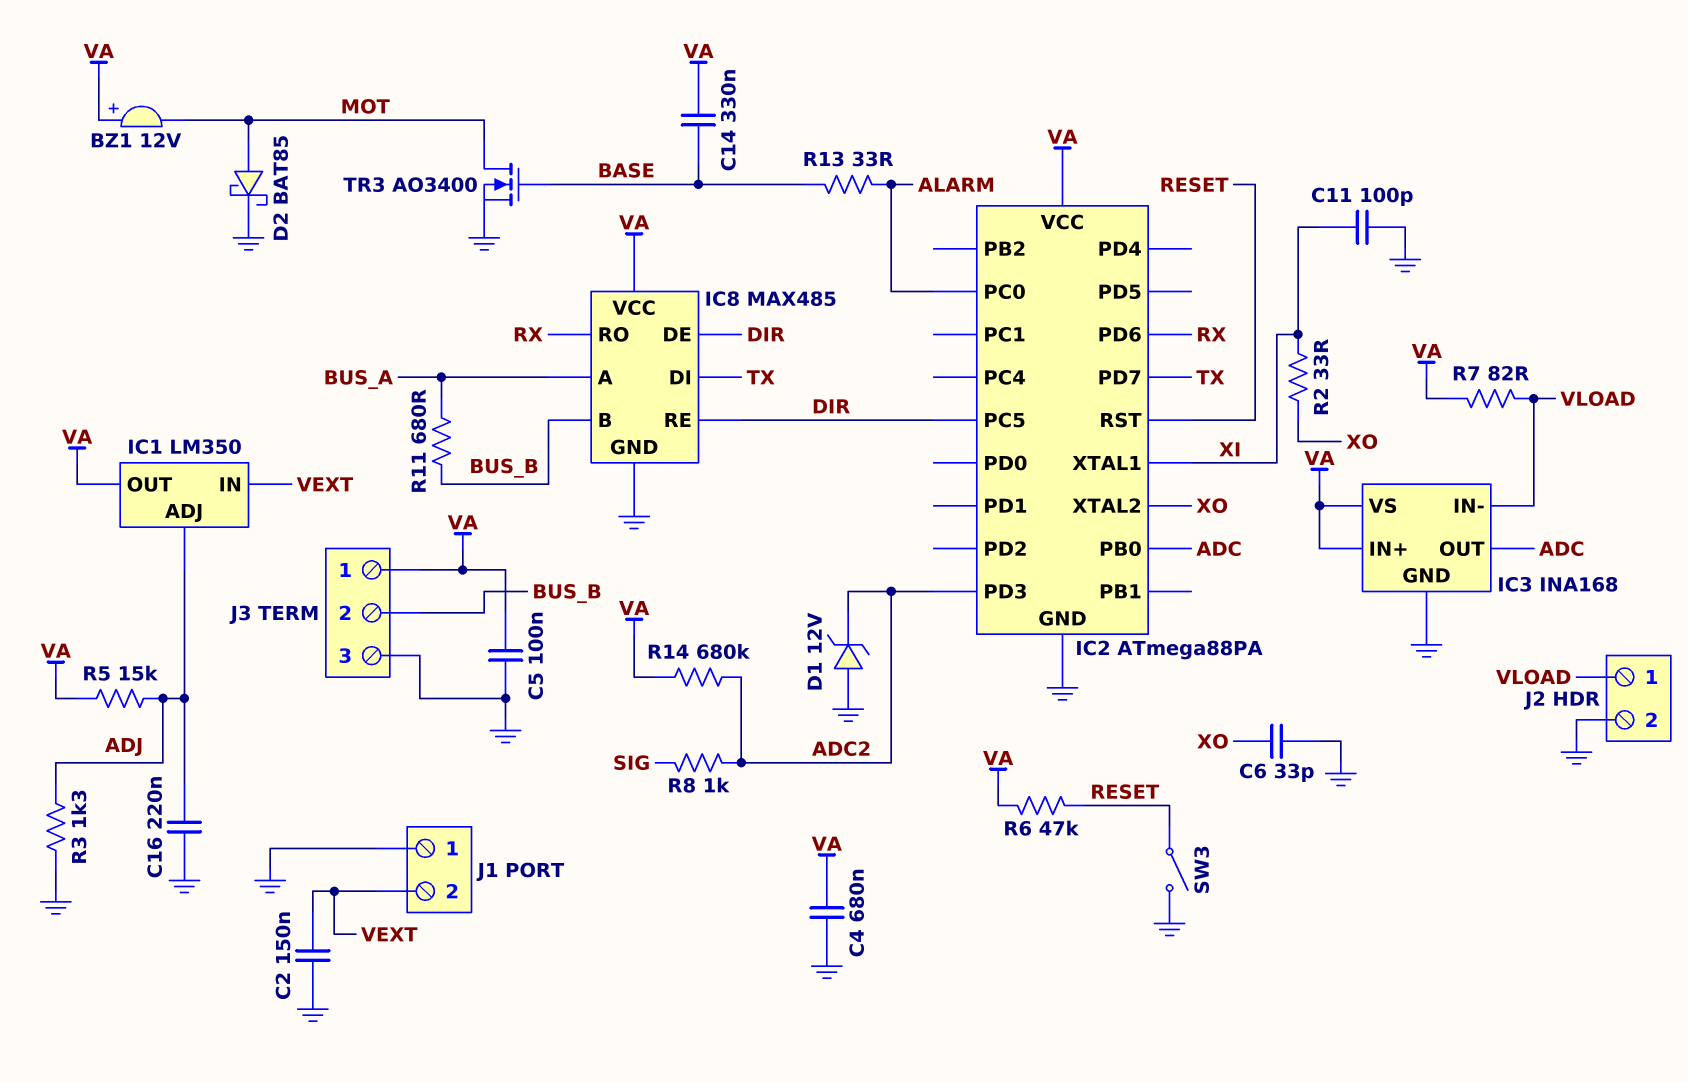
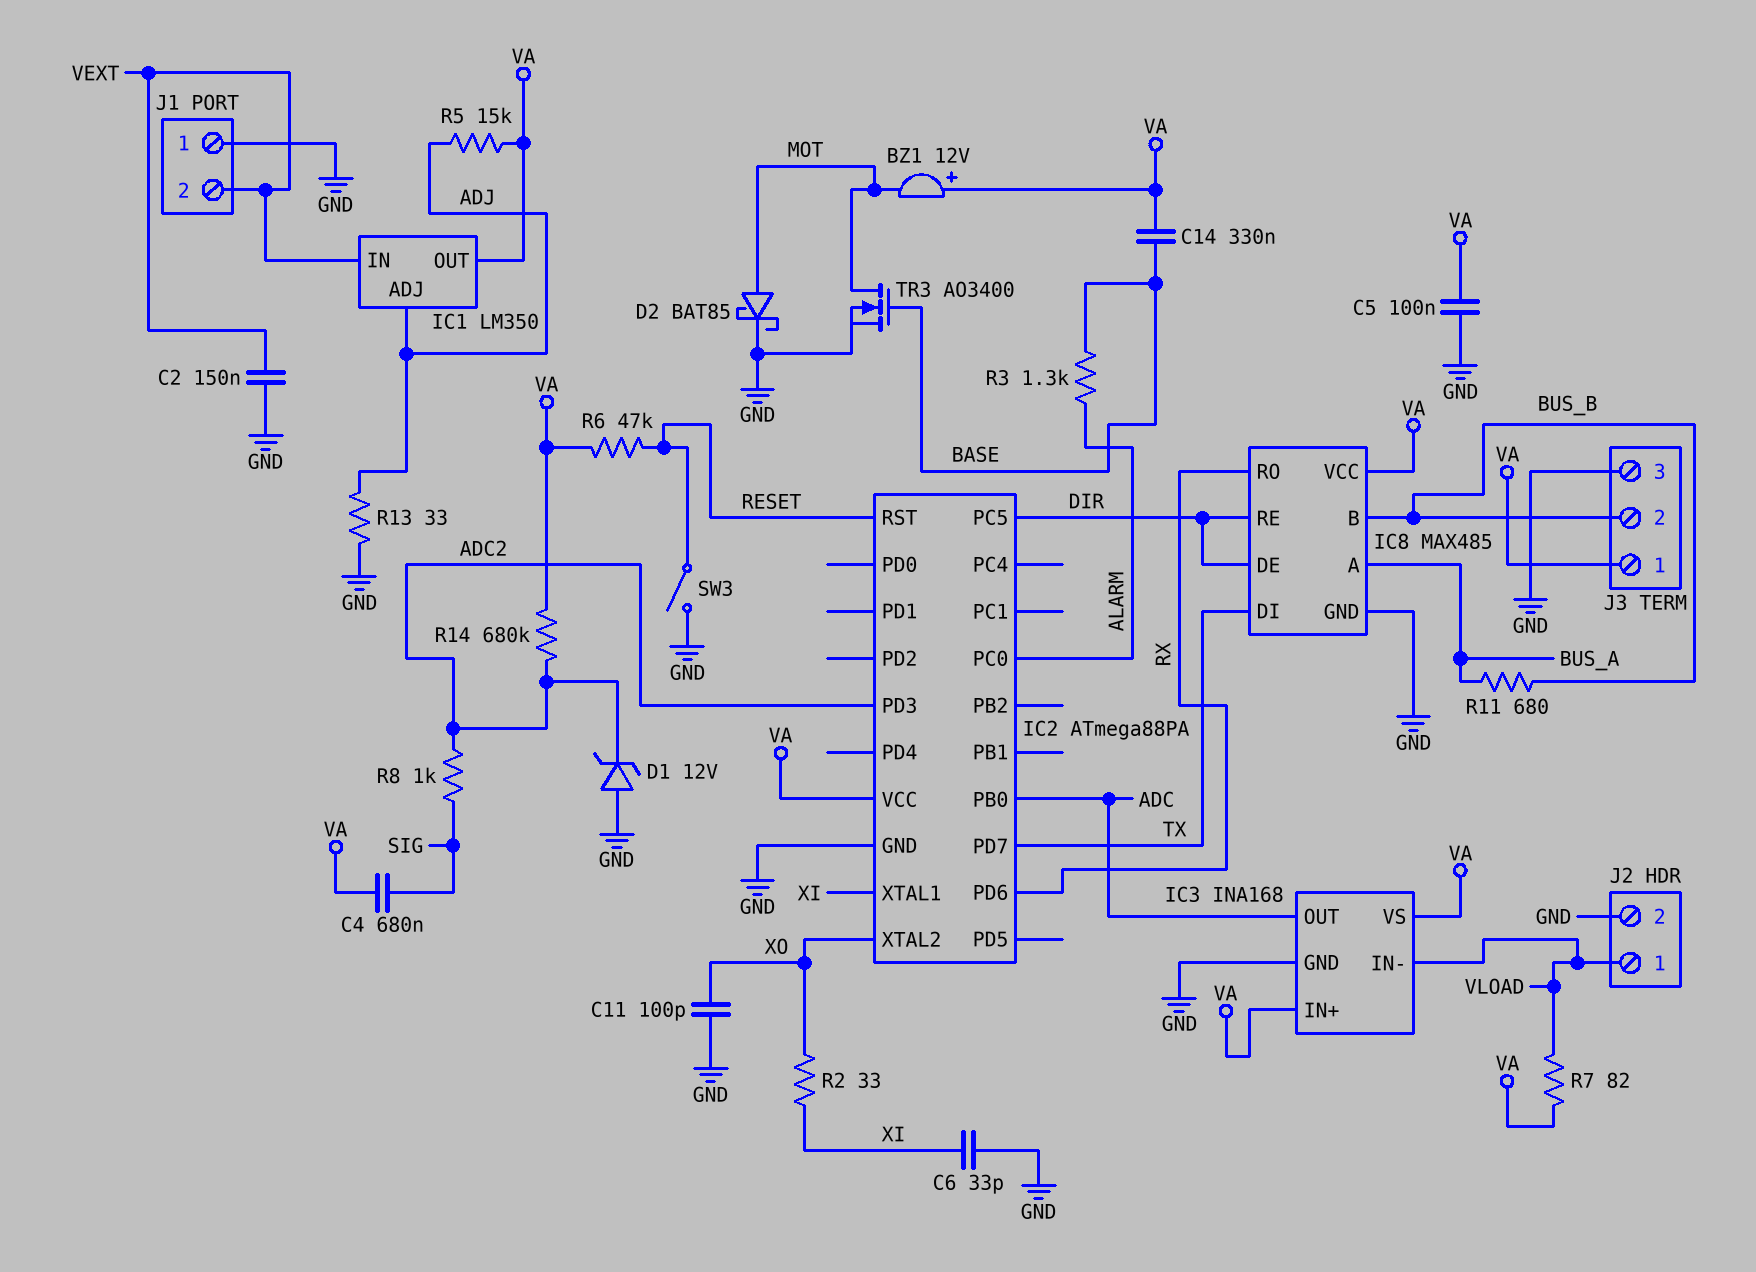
C4: 680nF (GND, VA) -> 680nF (SIG, VA)
C6: 33pF (GND, XO) -> 33pF (GND, XI)
C11: 100pF (GND, XI) -> 100pF (GND, XO)
C16: 220nF (ADJ, GND) -> none
R3: 1.3k (ADJ, GND) -> 1.3k (ALARM, BASE)
R13: 33 (ALARM, BASE) -> 33 (ADJ, GND)

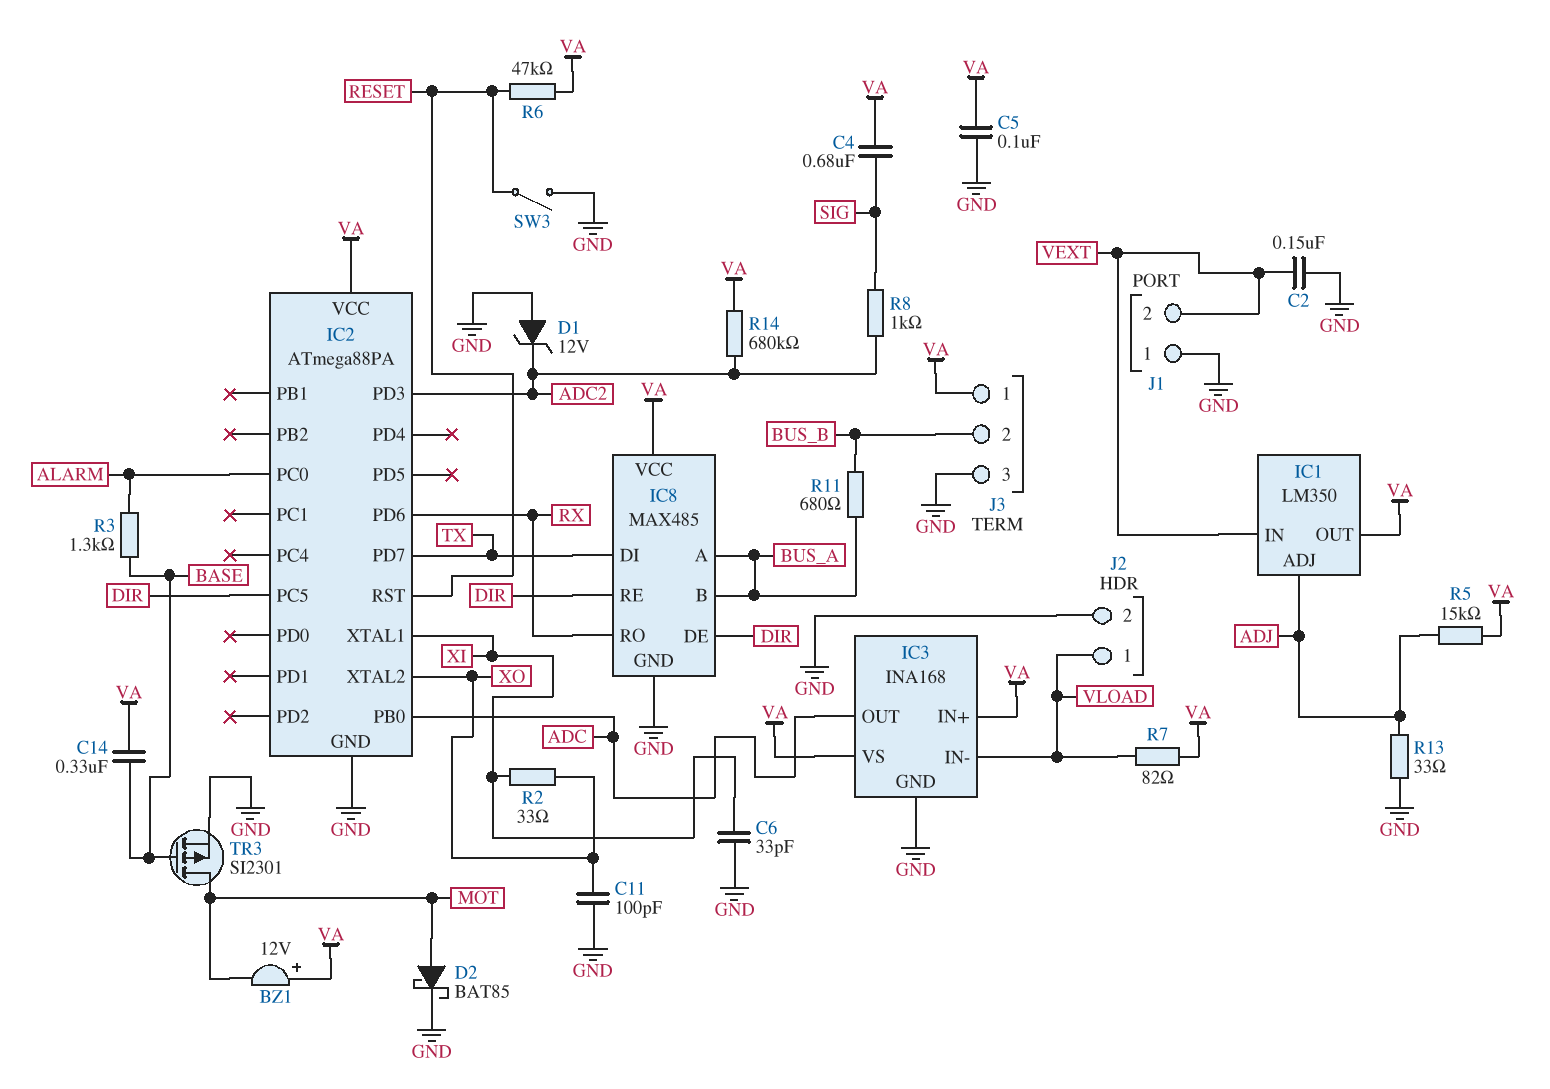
IC8 pin B: BUS_B -> BUS_A
TR3: NMOS AO3400 (G BASE, D MOT, S GND) -> PMOS SI2301 (G BASE, D MOT, S GND)

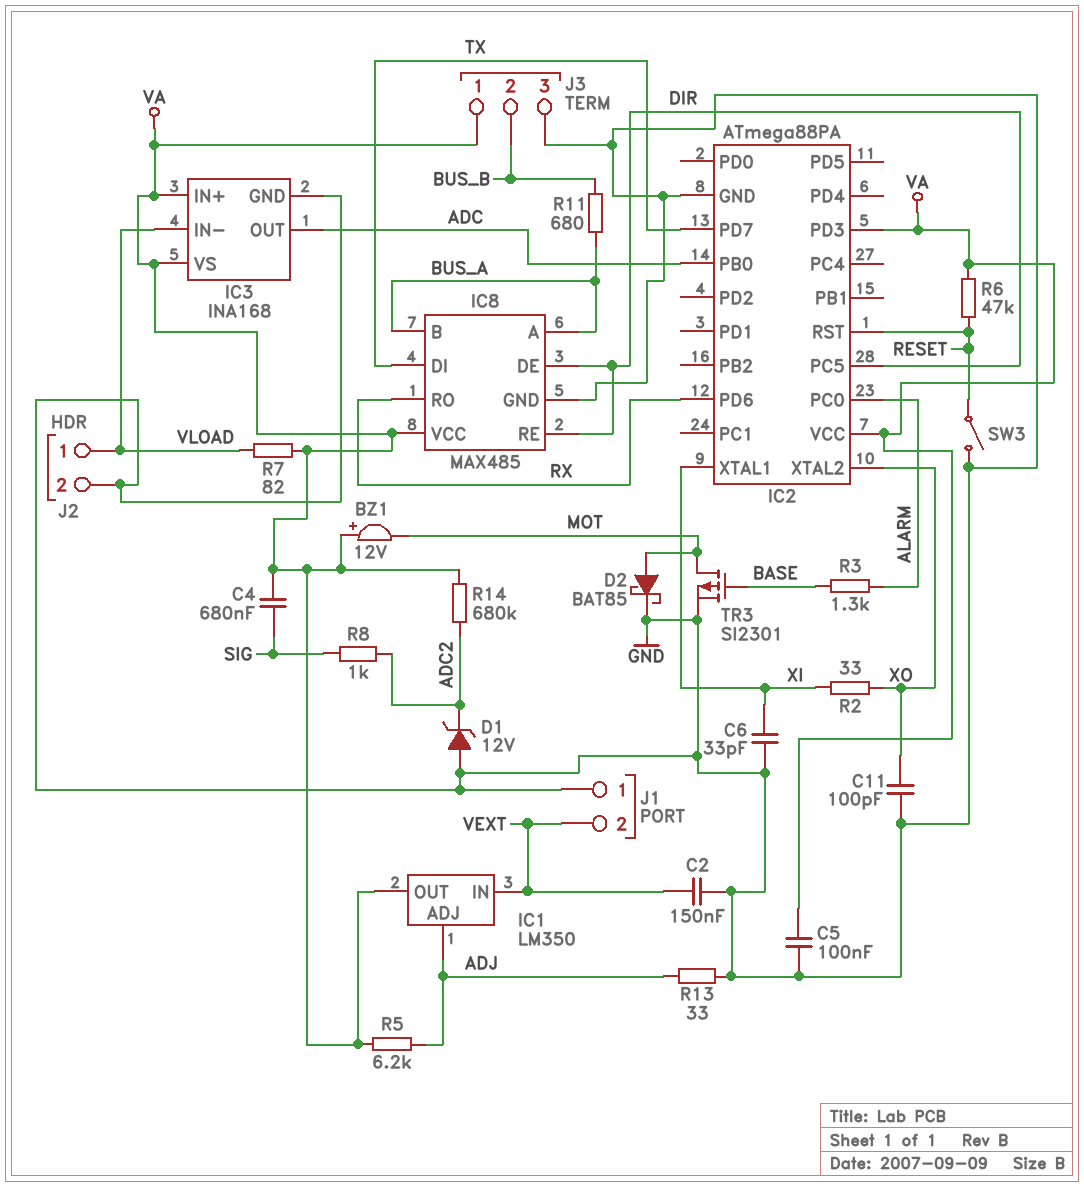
C14: 330nF (BASE, VA) -> none
IC2 pin PD3: ADC2 -> VA
R5: 15k (ADJ, VA) -> 6.2k (ADJ, VA)

